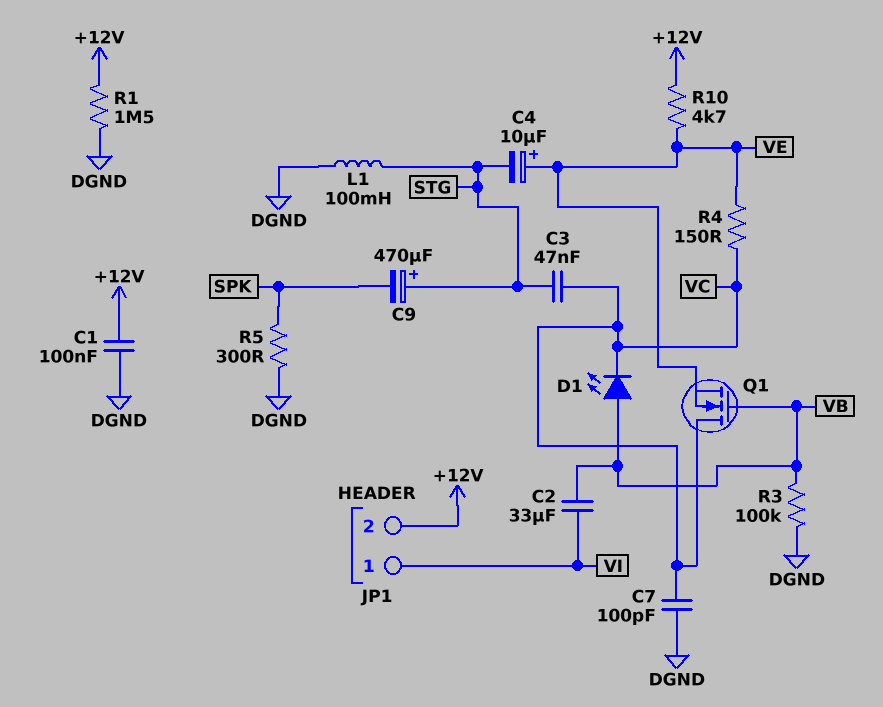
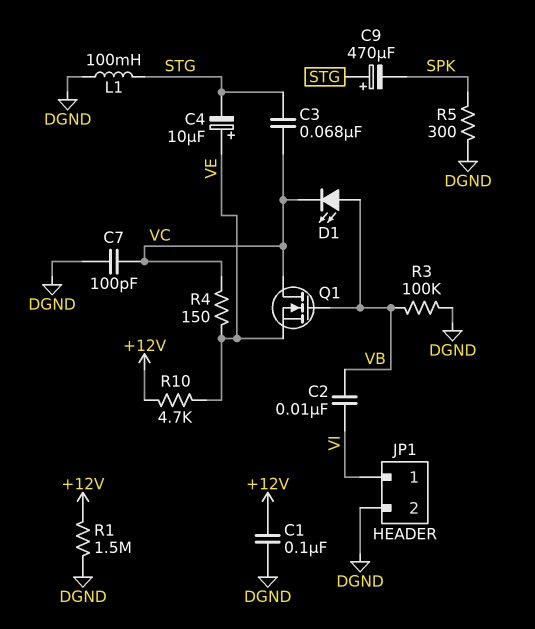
C2: 33uF (VB, VI) -> 10nF (VB, VI)
C3: 47nF (STG, VC) -> 68nF (STG, VC)
JP1 pin 2: +12V -> DGND

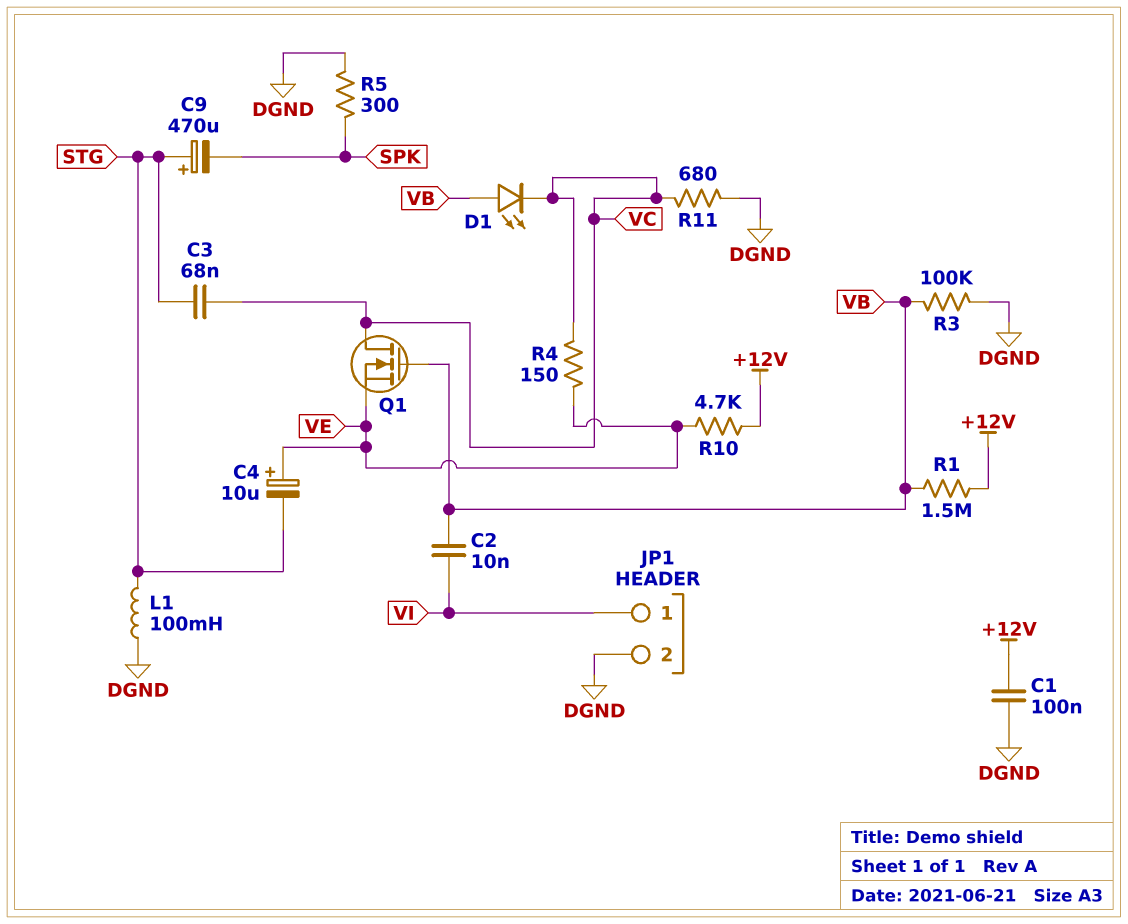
C7: 100pF (DGND, VC) -> none
R1: 1.5M (+12V, DGND) -> 1.5M (+12V, VB)
R11: none -> 680 (DGND, VC)

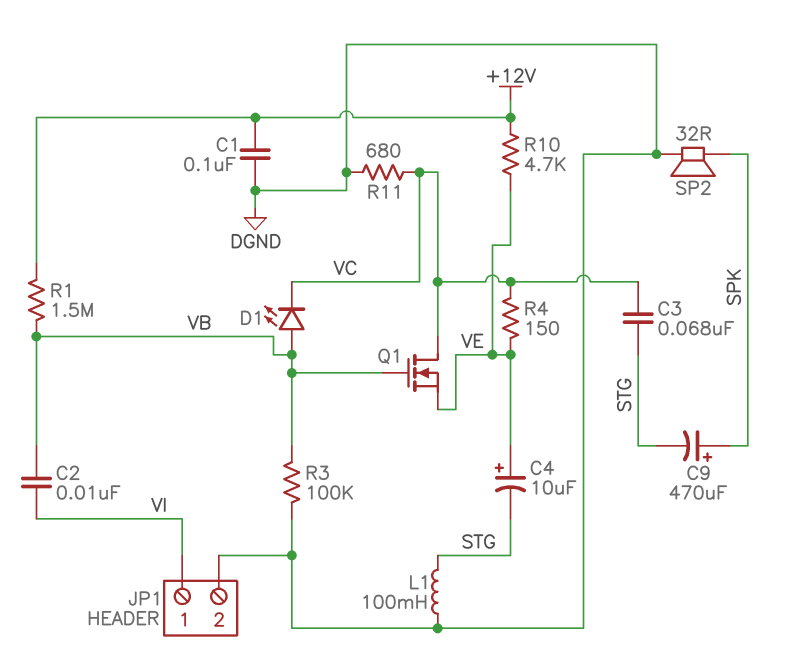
C9: 470uF (plus STG, minus SPK) -> 470uF (plus SPK, minus STG)
R5: 300 (DGND, SPK) -> none
SP2: none -> speaker 32R (DGND, SPK)

